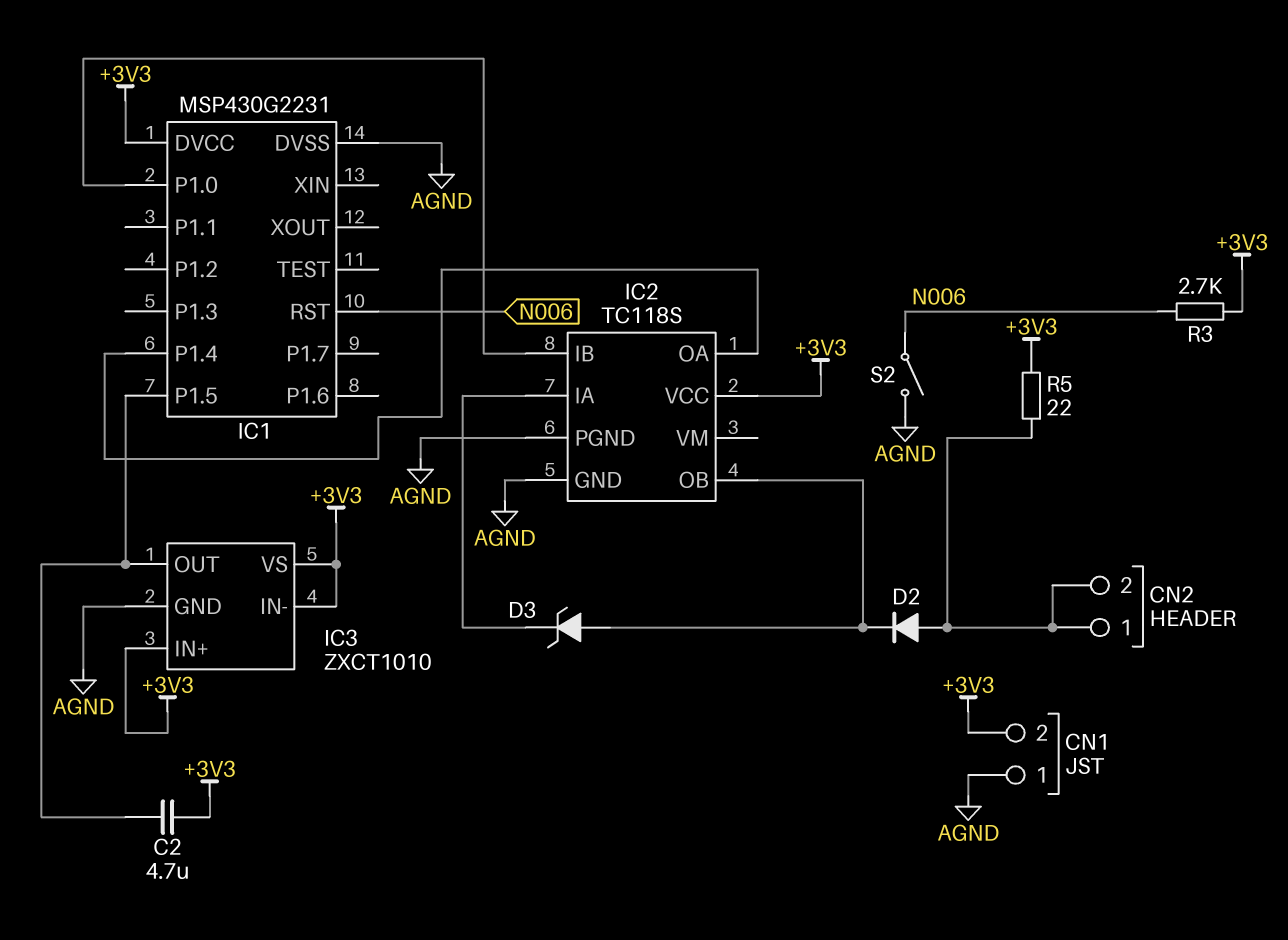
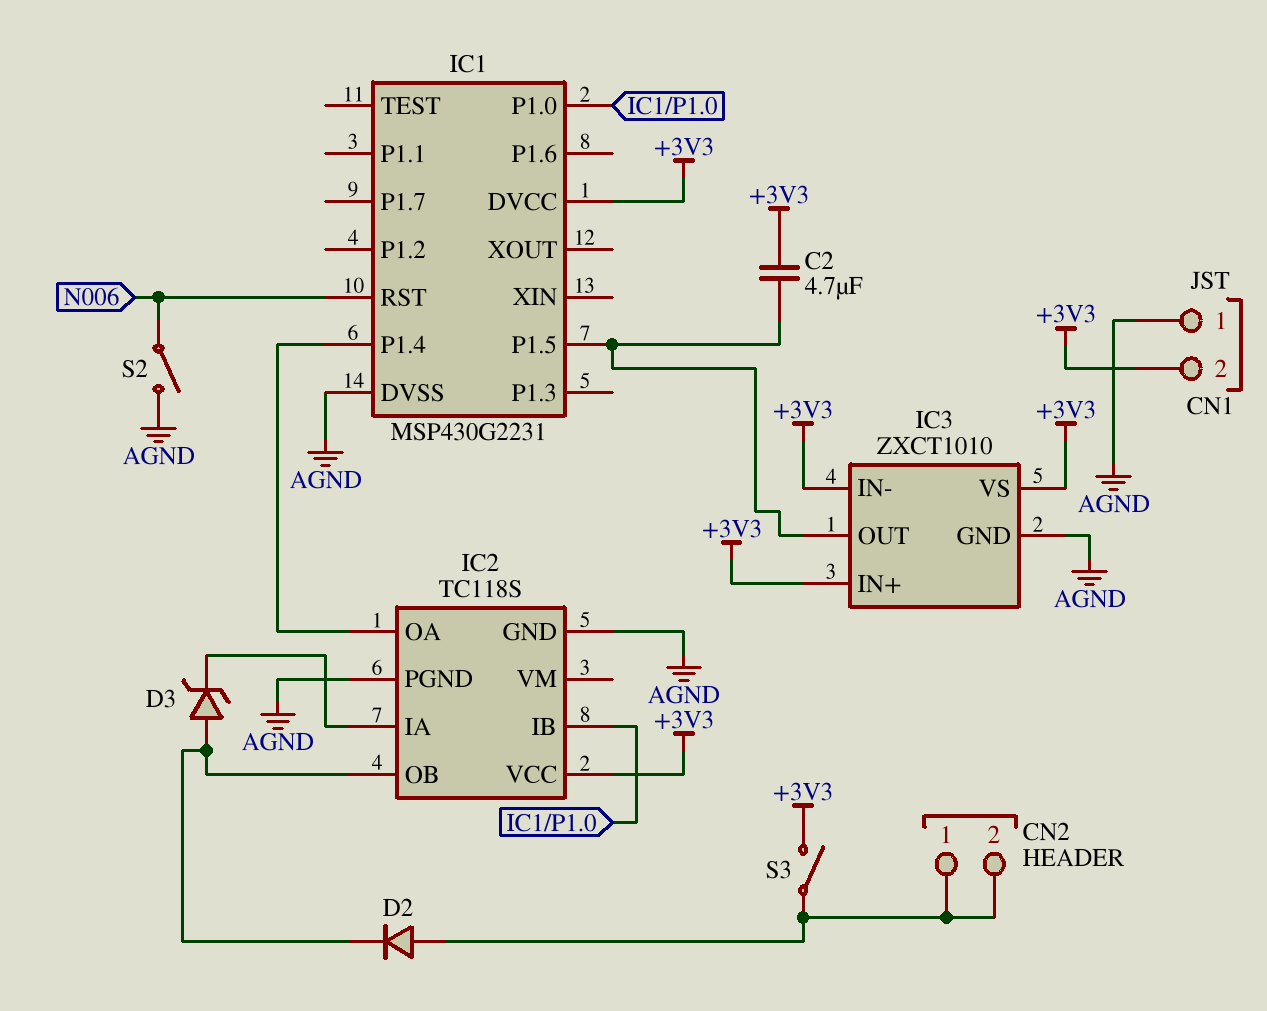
R3: 2.7k (+3V3, N006) -> none
R5: 22 (+3V3, CN2/1) -> none
S3: none -> switch (+3V3, CN2/1)

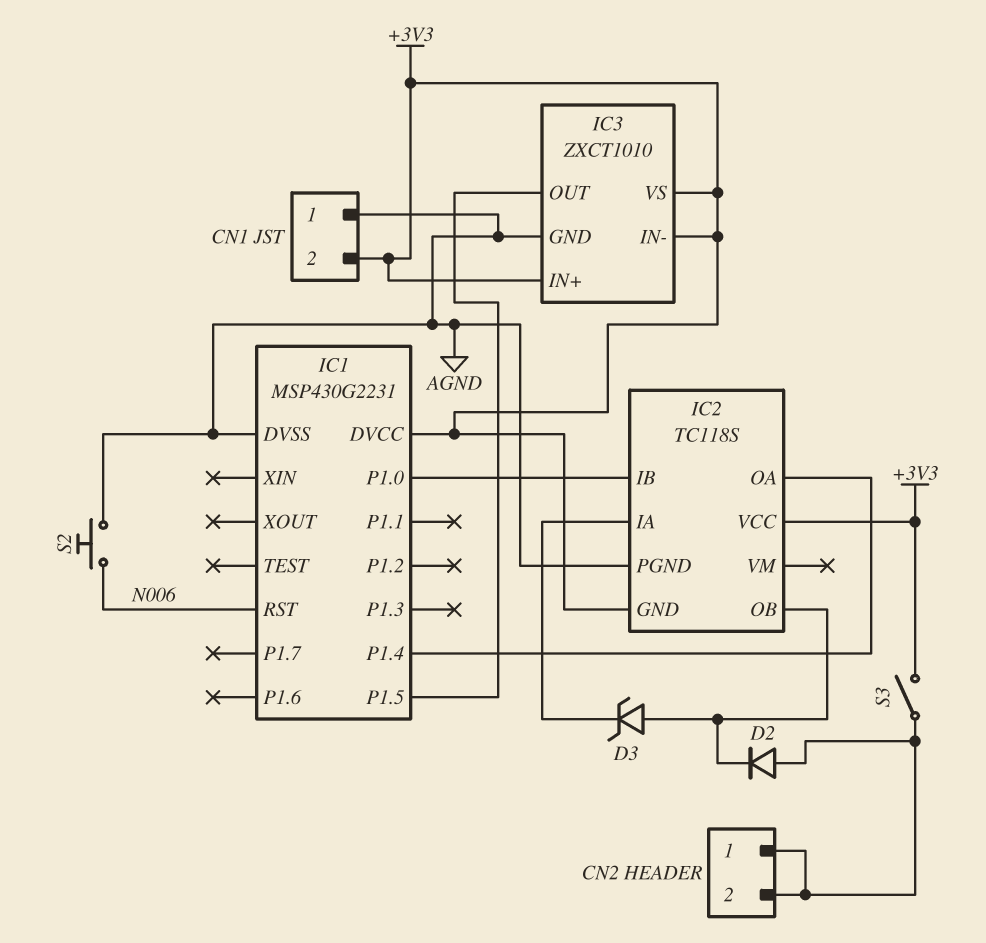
C2: 4.7uF (+3V3, IC1/P1.5) -> none
IC2 pin GND: AGND -> +3V3
S2: switch (AGND, N006) -> button (AGND, N006)

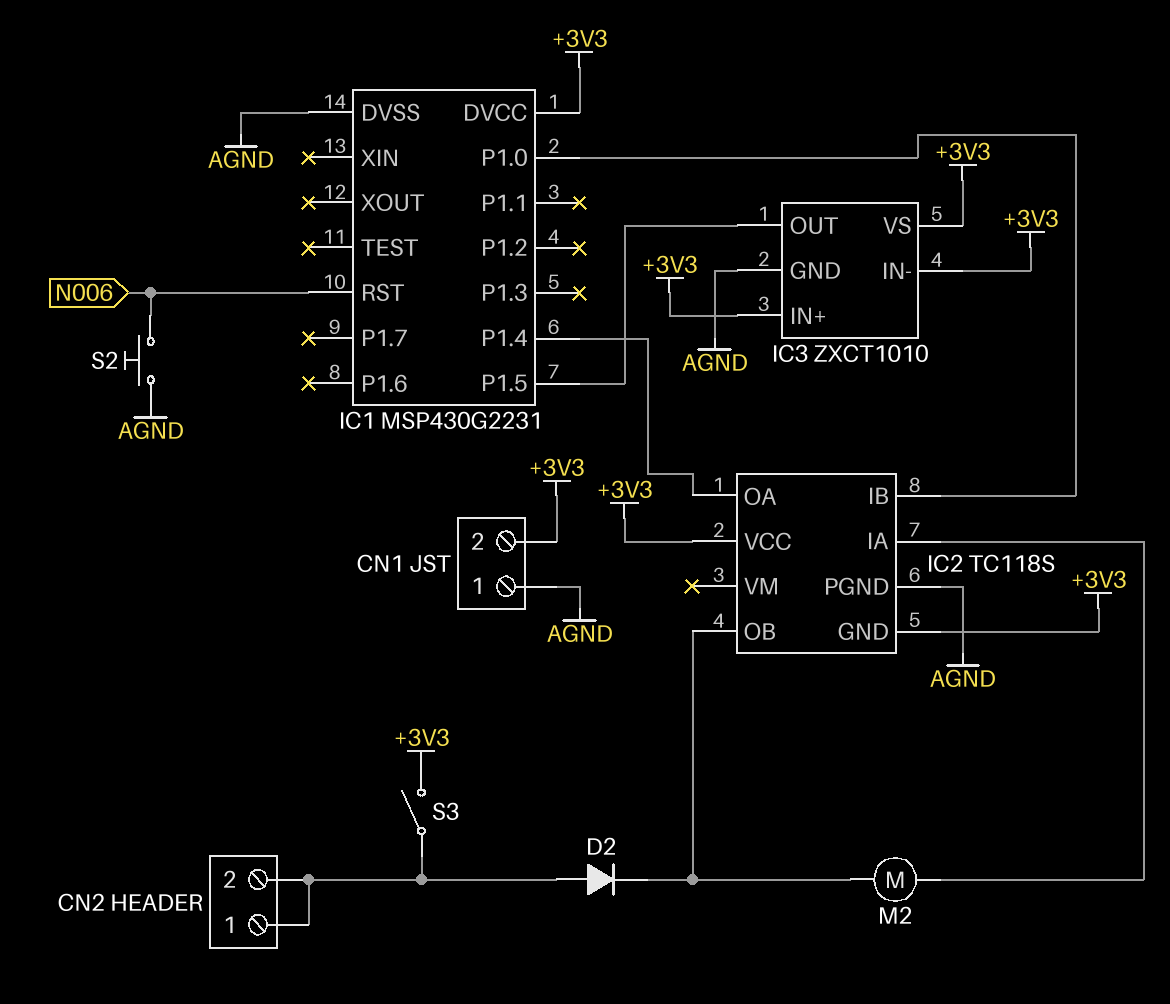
D3: zener (A IC2/OB, K IC2/IA) -> none
M2: none -> motor (IC2/IA, IC2/OB)

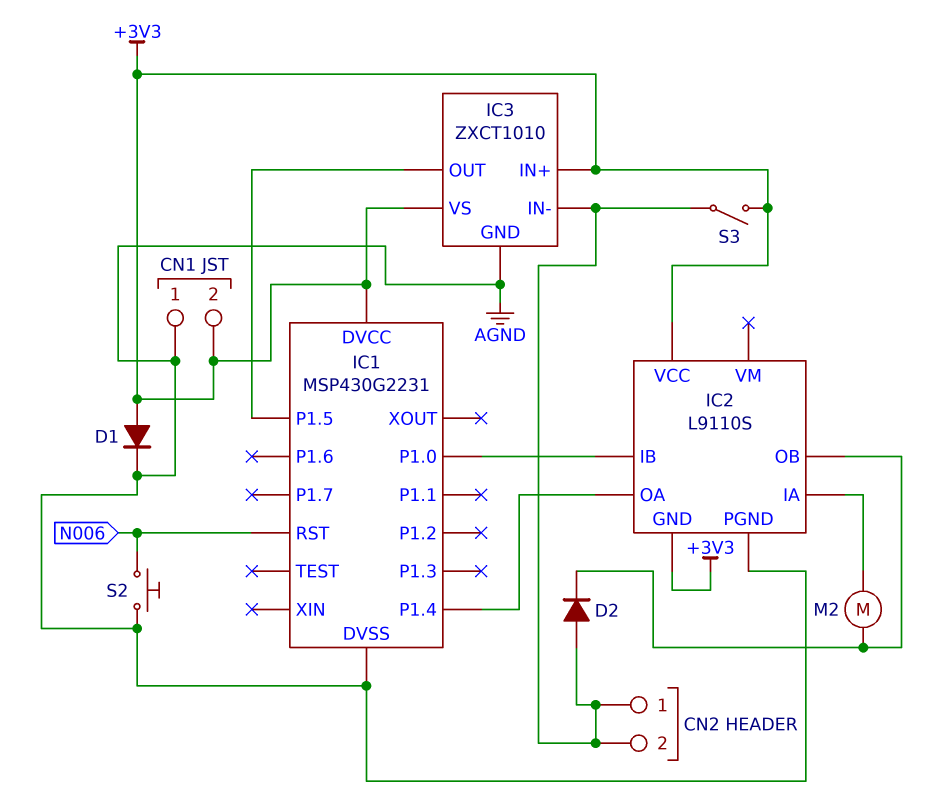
D1: none -> diode (A +3V3, K AGND)
IC2: TC118S -> L9110S
IC3 pin IN-: +3V3 -> CN2/1

